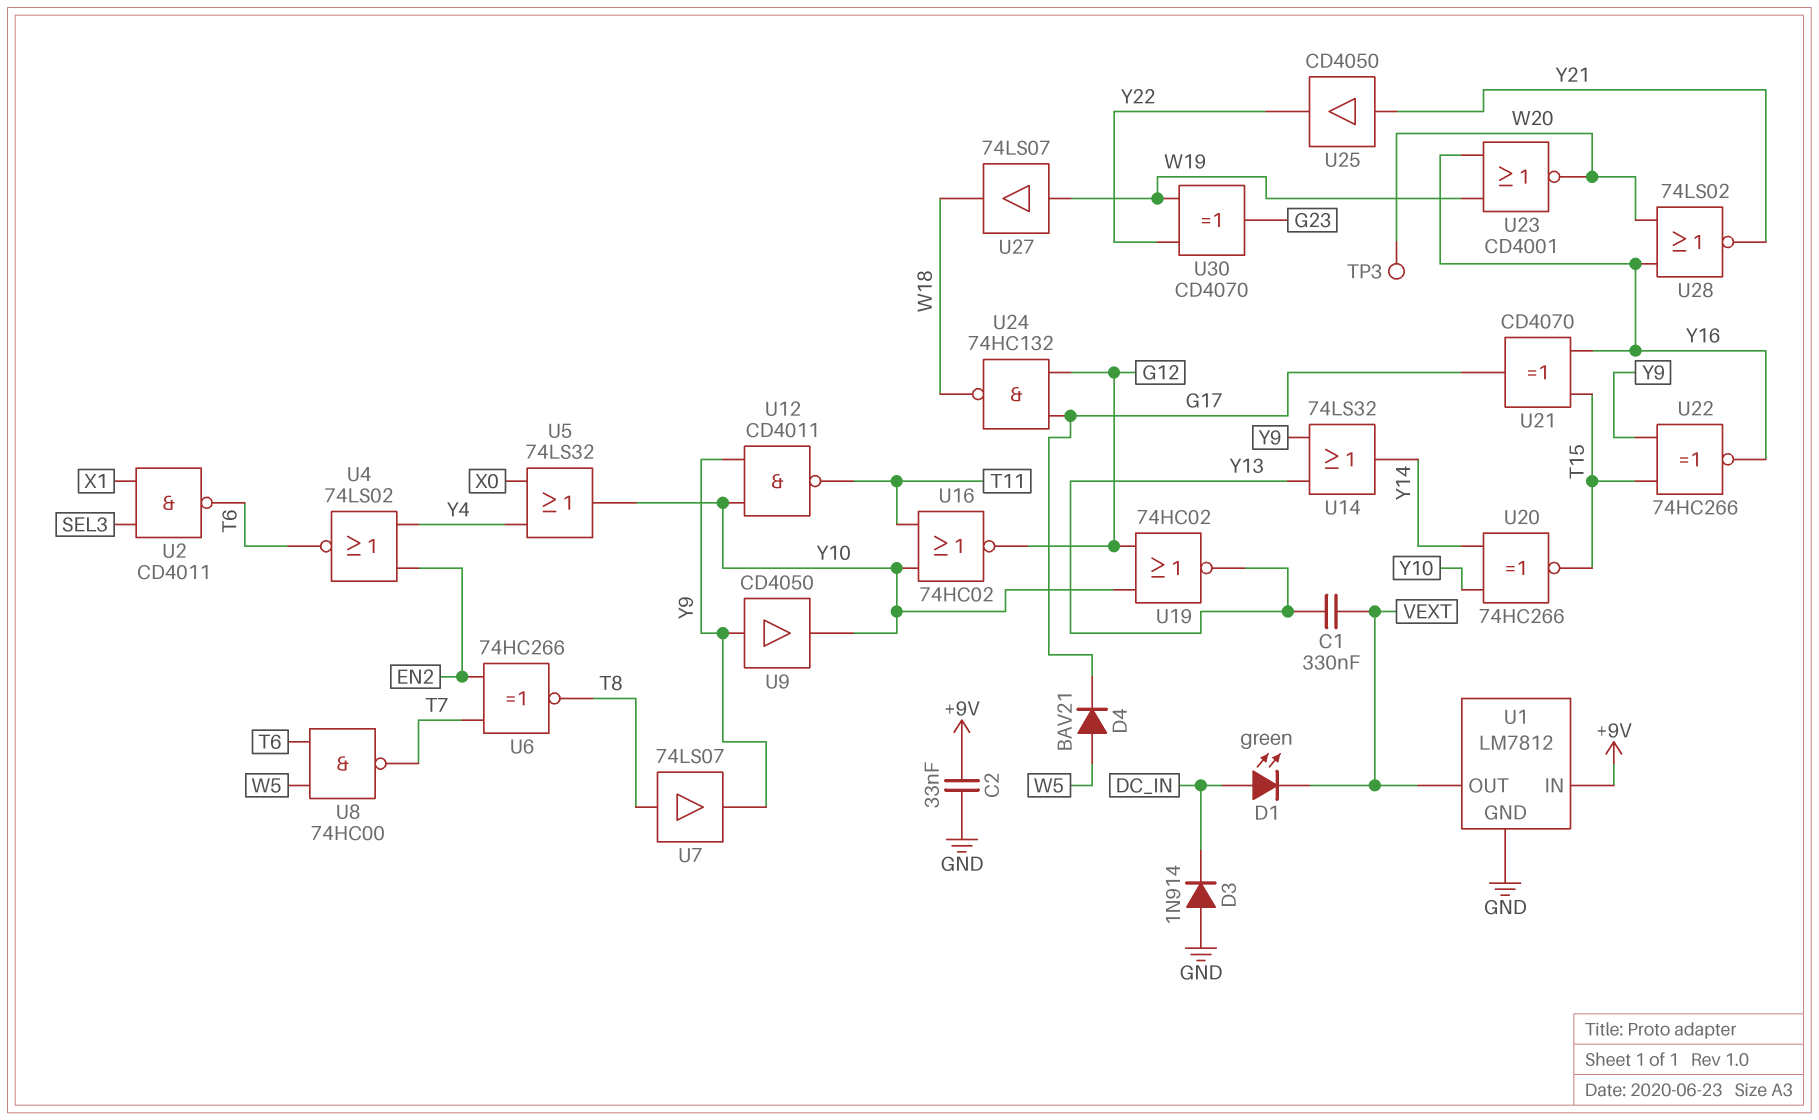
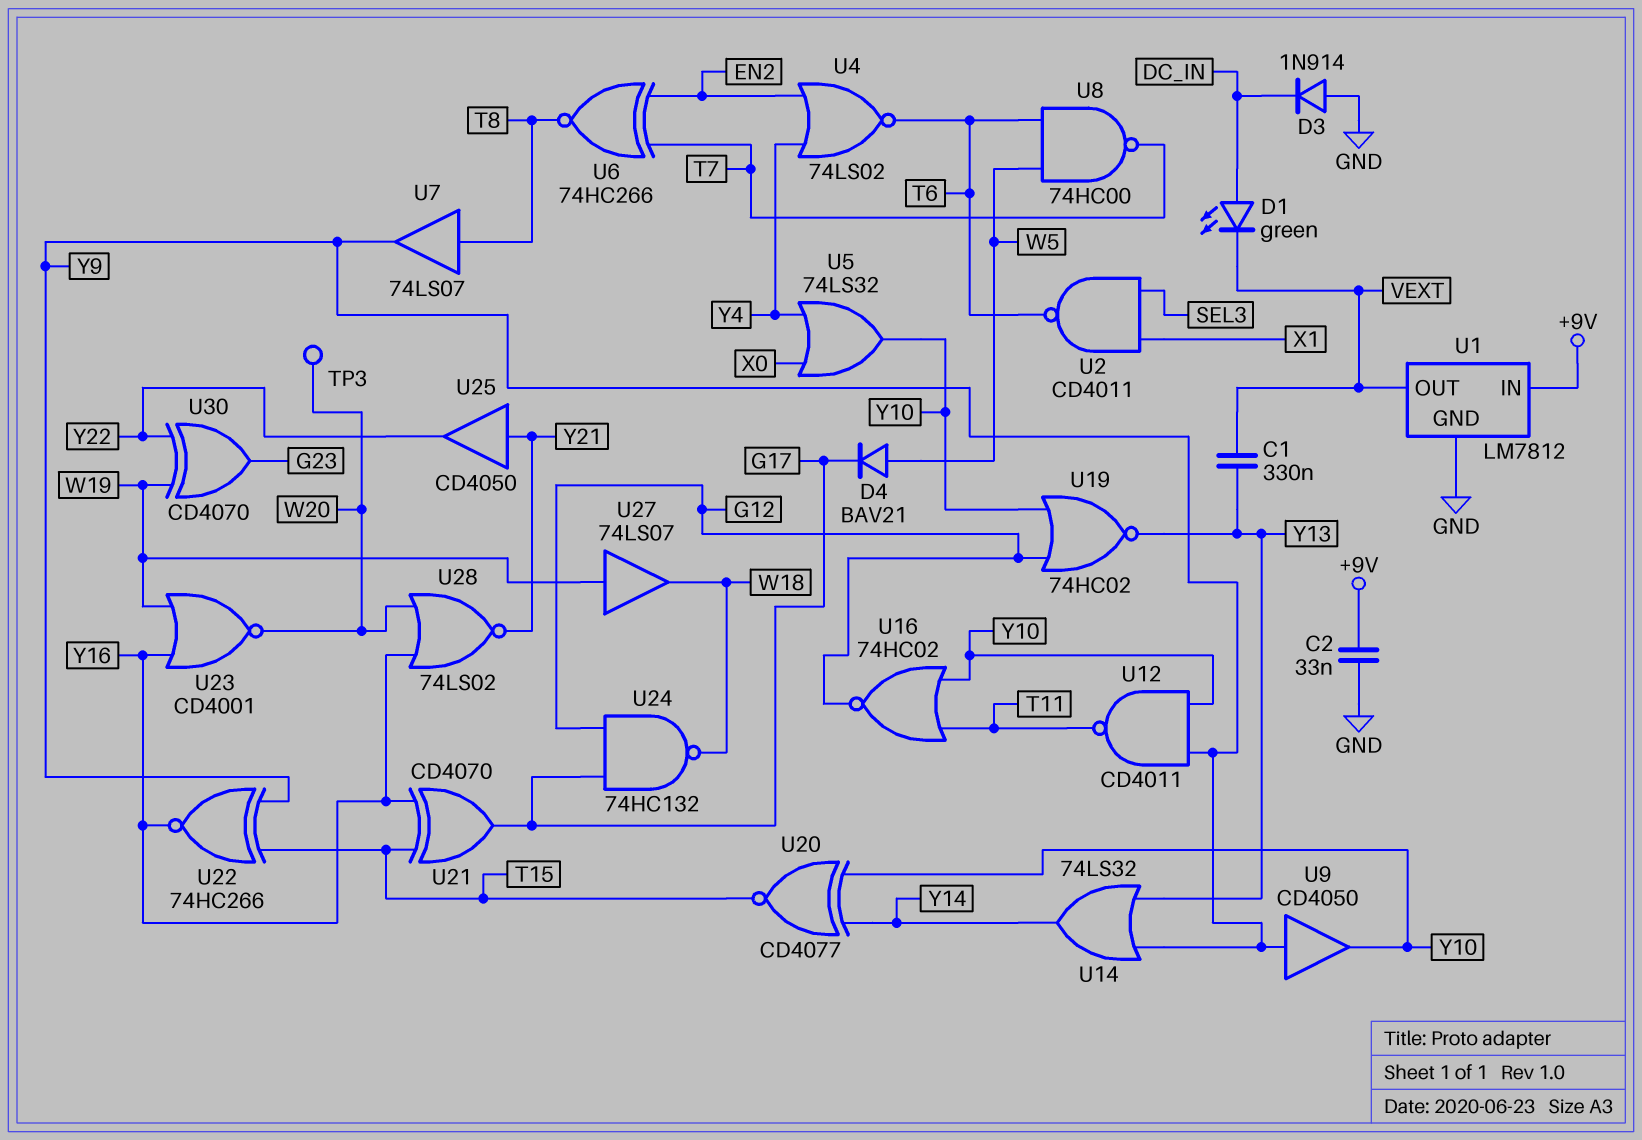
U20: XNOR 74HC266 (in Y10, in Y14, out T15) -> XNOR CD4077 (in Y10, in Y14, out T15)

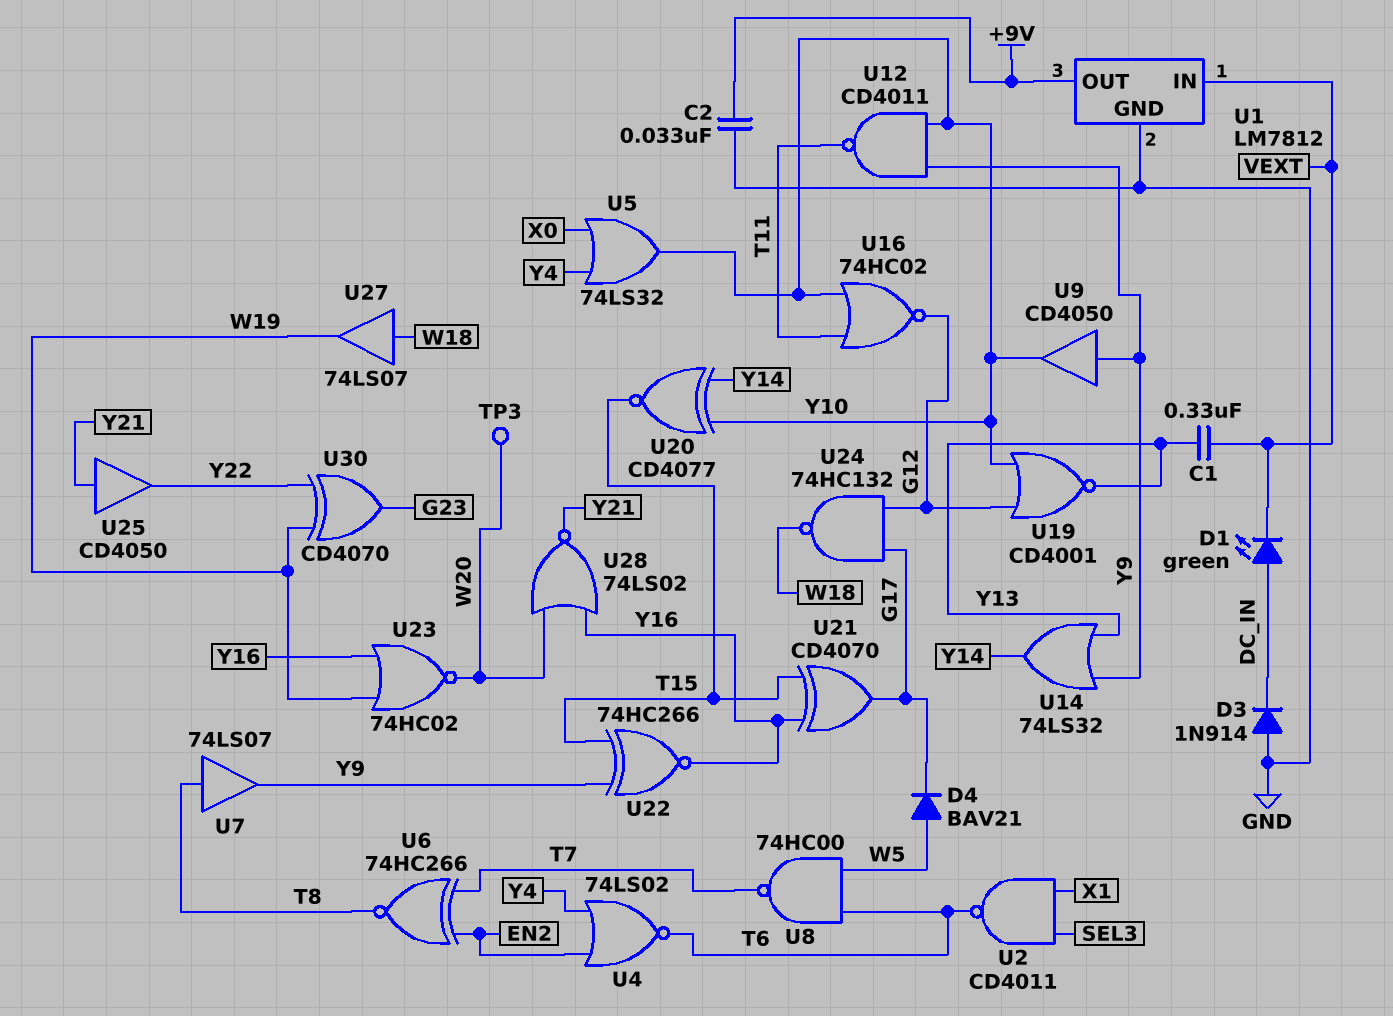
U1 pin IN: +9V -> VEXT
U1 pin OUT: VEXT -> +9V
U19: NOR 74HC02 (in G12, in Y10, out Y13) -> NOR CD4001 (in G12, in Y10, out Y13)
U23: NOR CD4001 (in W19, in Y16, out W20) -> NOR 74HC02 (in W19, in Y16, out W20)
U27: buffer 74LS07 (in W19, out W18) -> buffer 74LS07 (in W18, out W19)

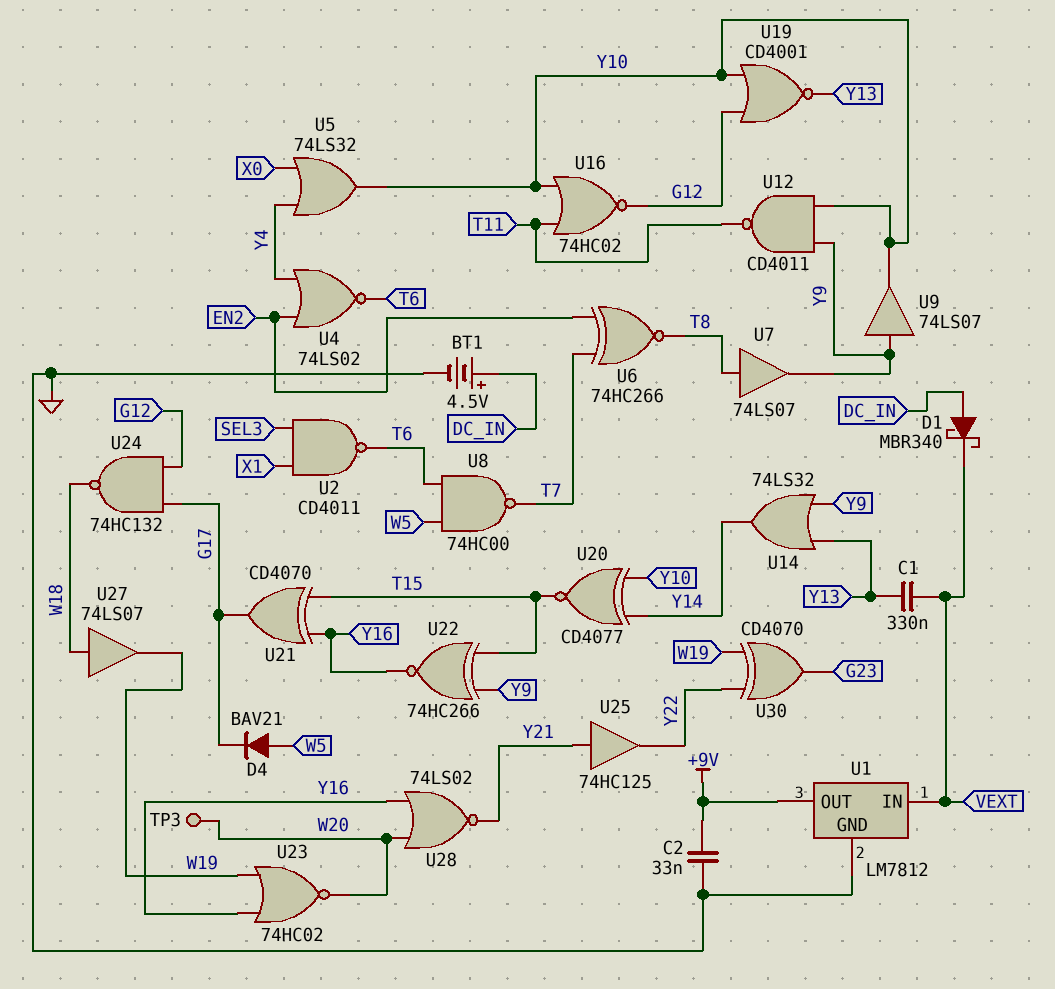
BT1: none -> 4.5V (plus DC_IN, minus GND)
D1: LED green (A DC_IN, K VEXT) -> schottky MBR340 (A DC_IN, K VEXT)
D3: diode 1N914 (A GND, K DC_IN) -> none
U9: buffer CD4050 (in Y9, out Y10) -> buffer 74LS07 (in Y9, out Y10)
U25: buffer CD4050 (in Y21, out Y22) -> buffer 74HC125 (in Y21, out Y22)

